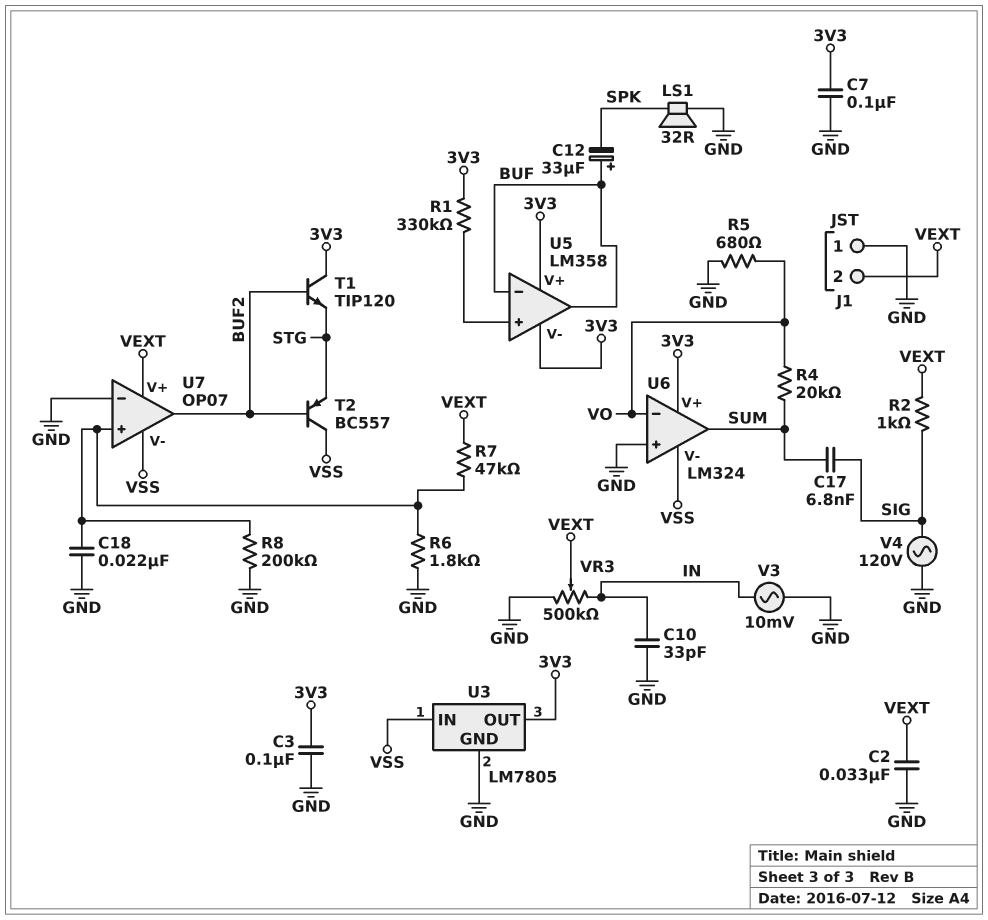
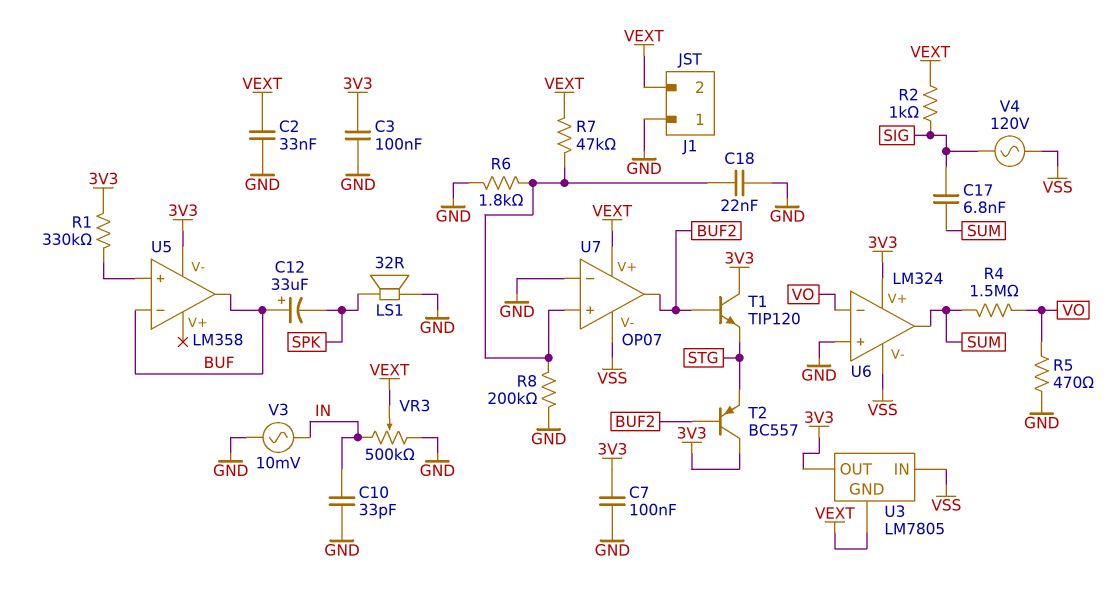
R4: 20k (SUM, VO) -> 1.5M (SUM, VO)
R5: 680 (GND, VO) -> 470 (GND, VO)
T2: PNP BC557 (B BUF2, C VSS, E STG) -> PNP BC557 (B BUF2, C 3V3, E STG)
U3 pin GND: GND -> VEXT
U5 pin V+: 3V3 -> none
V4: AC 120V (GND, SIG) -> AC 120V (SIG, VSS)

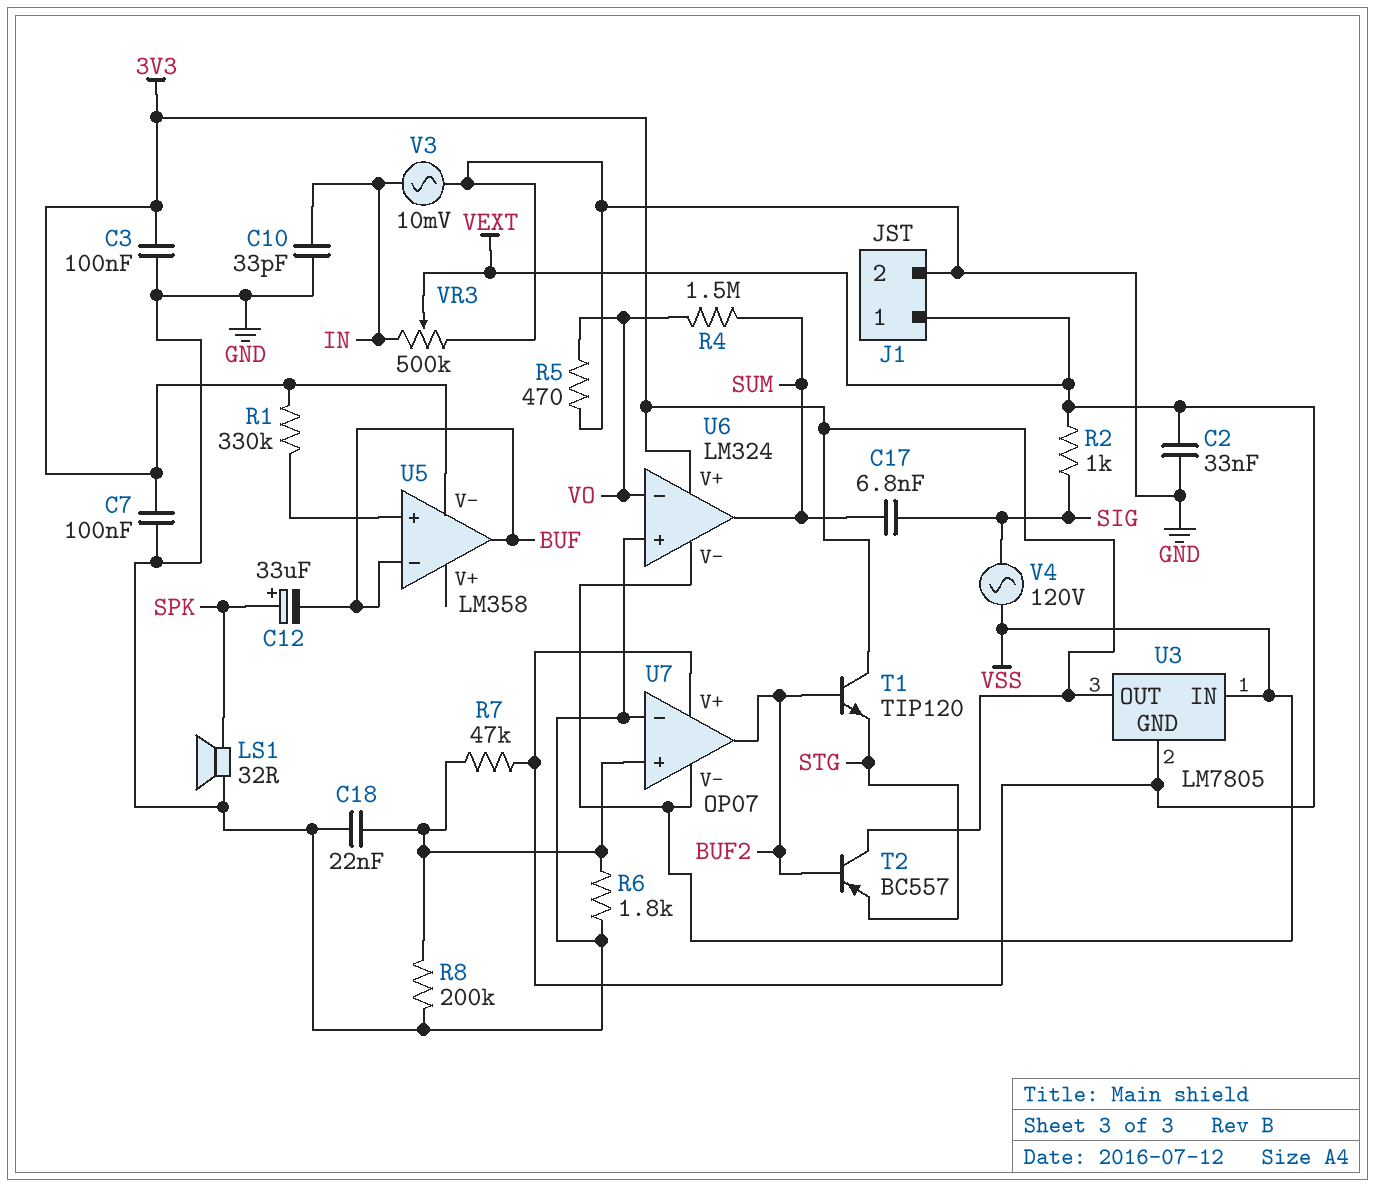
C12: 33uF (plus BUF, minus SPK) -> 33uF (plus SPK, minus BUF)
J1 pin 1: GND -> VEXT
J1 pin 2: VEXT -> GND

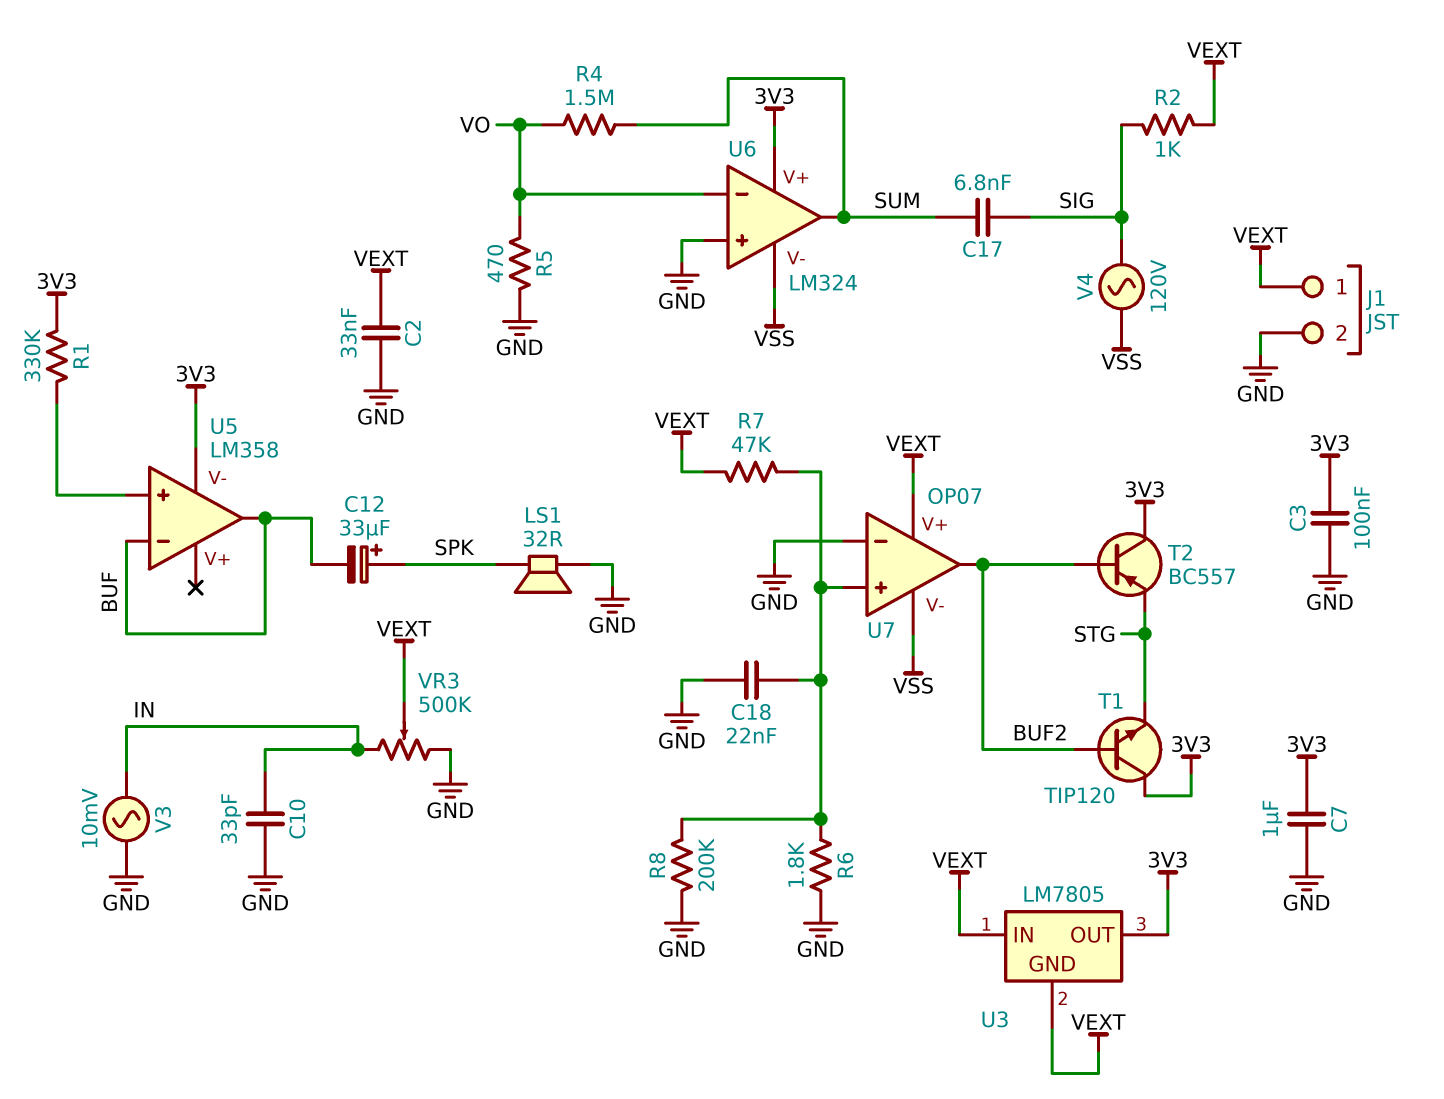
C7: 100nF (3V3, GND) -> 1uF (3V3, GND)
U3 pin IN: VSS -> VEXT

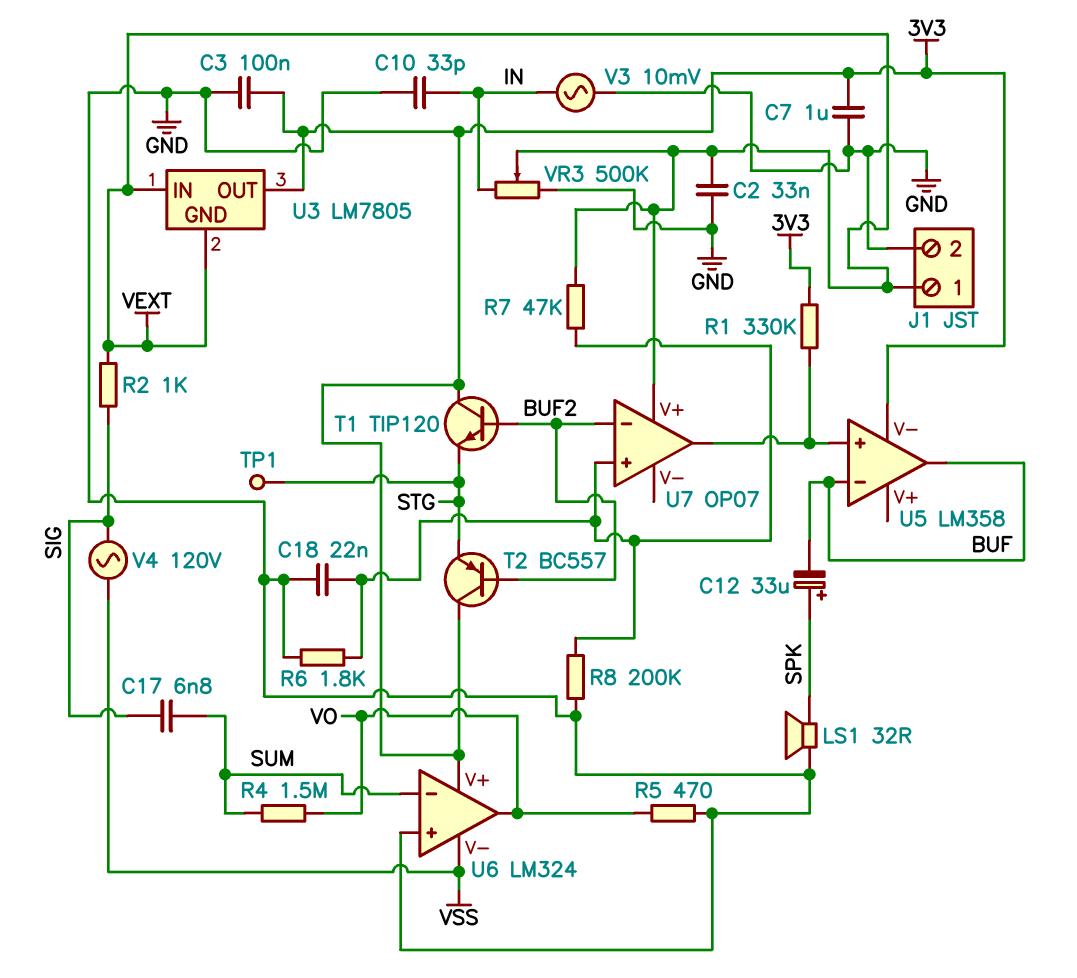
TP1: none -> test point (STG)
U6 pin in-: VO -> SUM
U6 pin out: SUM -> VO
U7 pin V-: VSS -> none
U7 pin in-: GND -> BUF2
U7 pin out: BUF2 -> U5/in+

